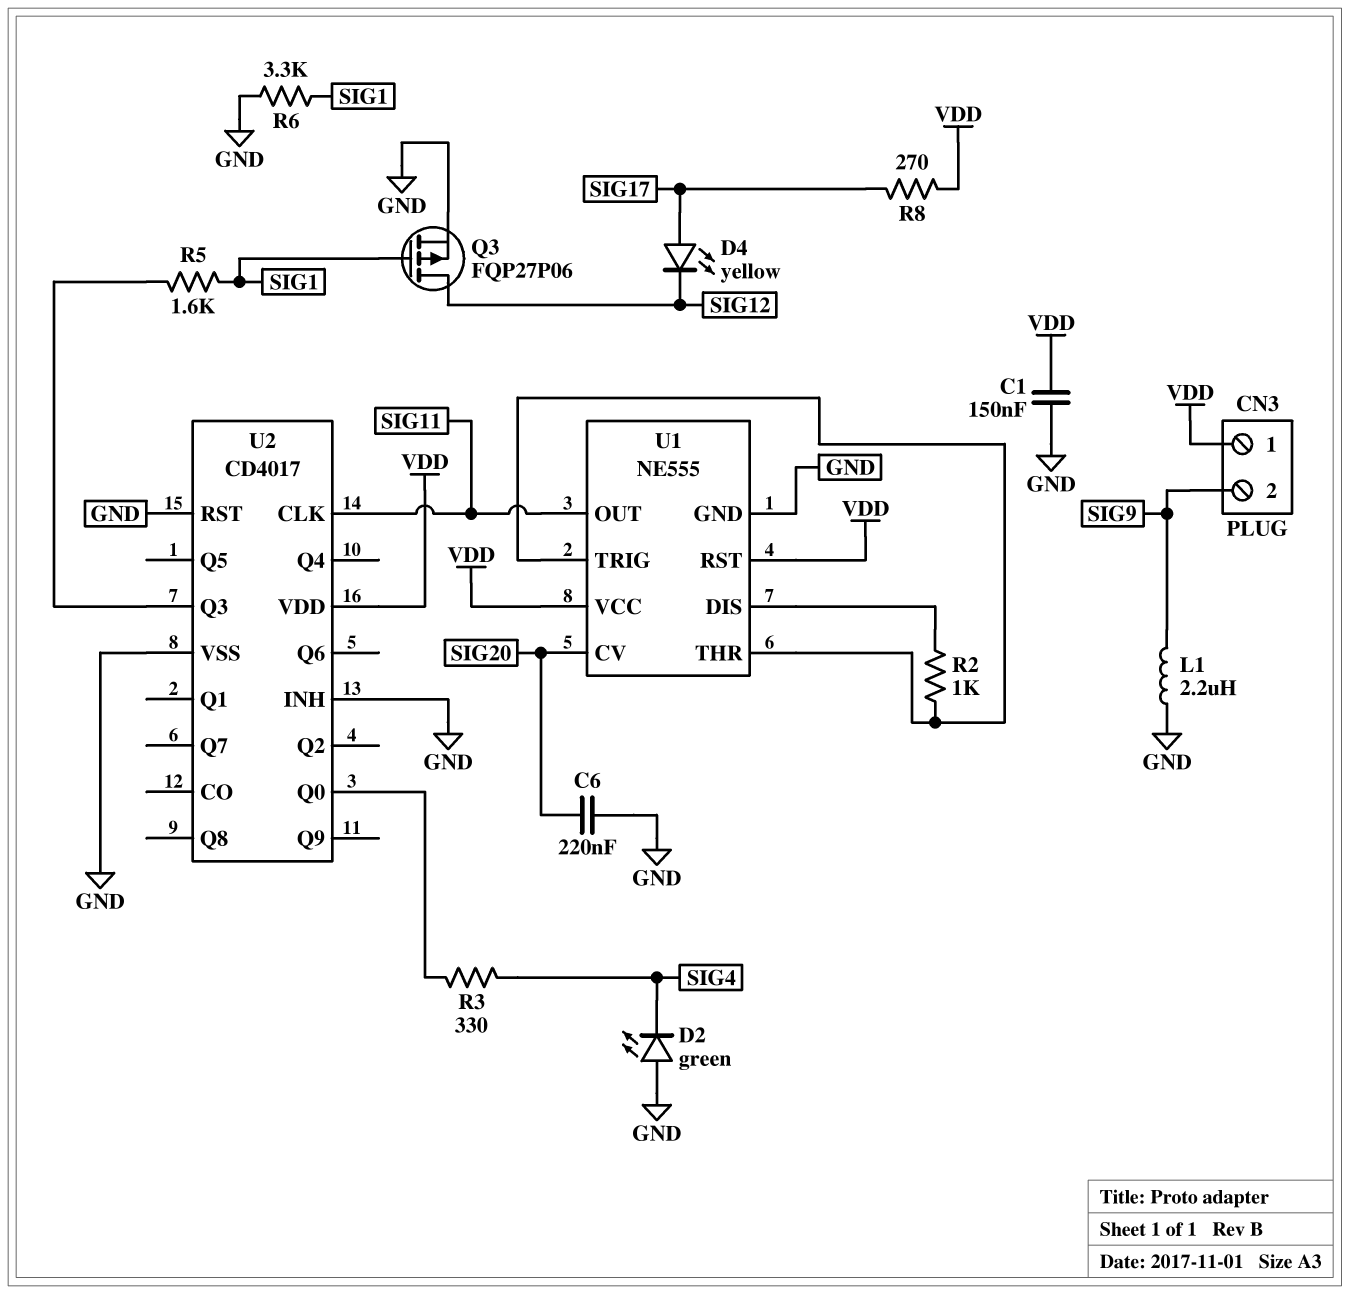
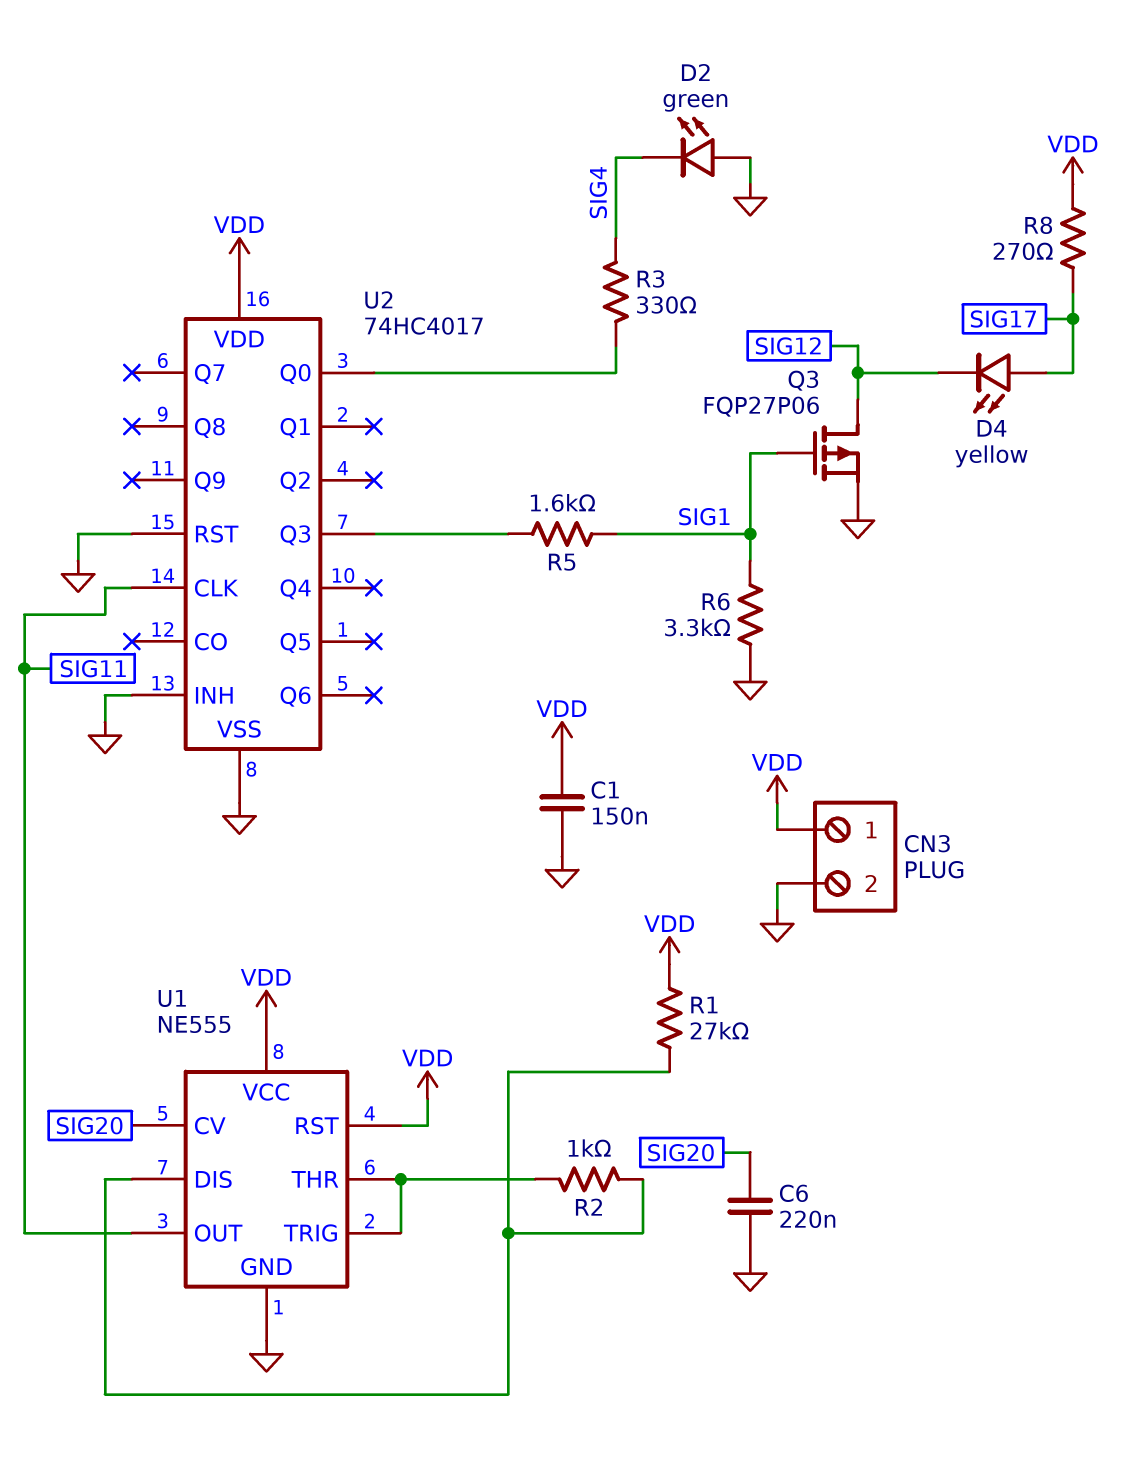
CN3 pin 2: SIG9 -> GND
L1: 2.2uH (GND, SIG9) -> none
R1: none -> 27k (U1/DIS, VDD)
U2: CD4017 -> 74HC4017

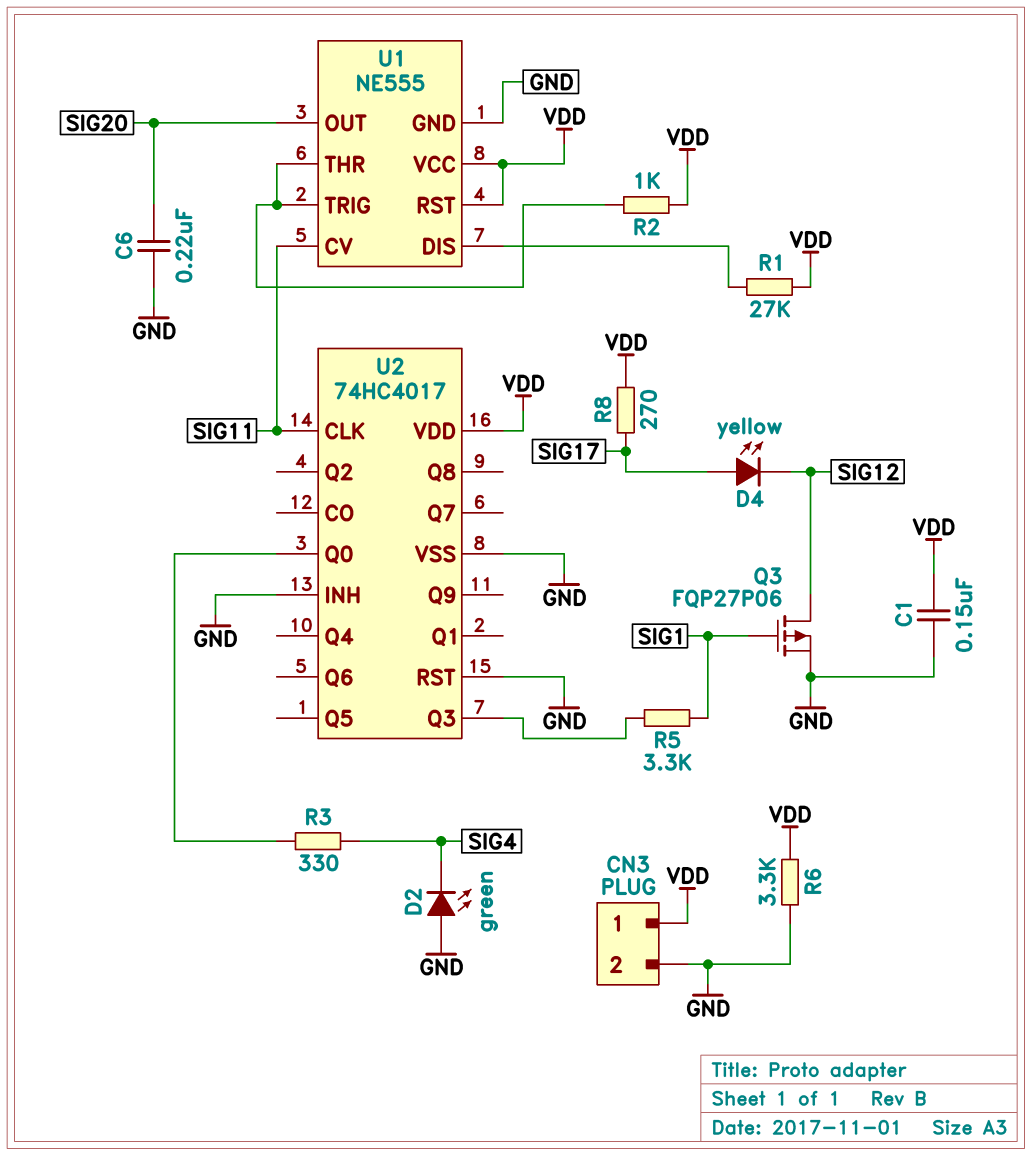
R2: 1k (U1/DIS, U1/THR) -> 1k (U1/THR, VDD)
R5: 1.6k (SIG1, U2/Q3) -> 3.3k (SIG1, U2/Q3)
R6: 3.3k (GND, SIG1) -> 3.3k (GND, VDD)
U1 pin CV: SIG20 -> SIG11
U1 pin OUT: SIG11 -> SIG20

